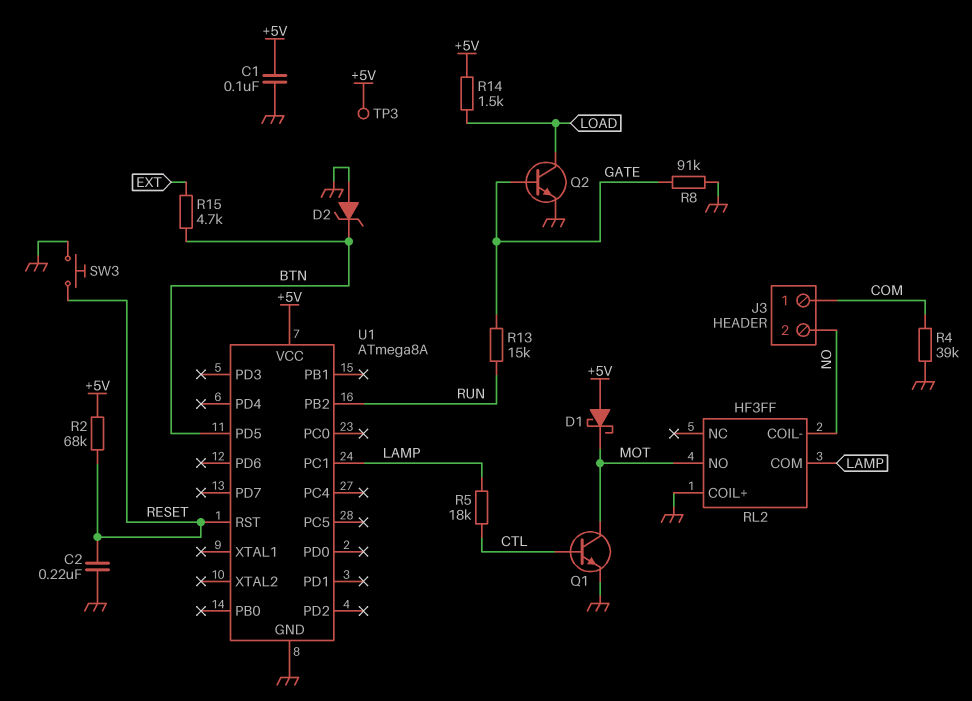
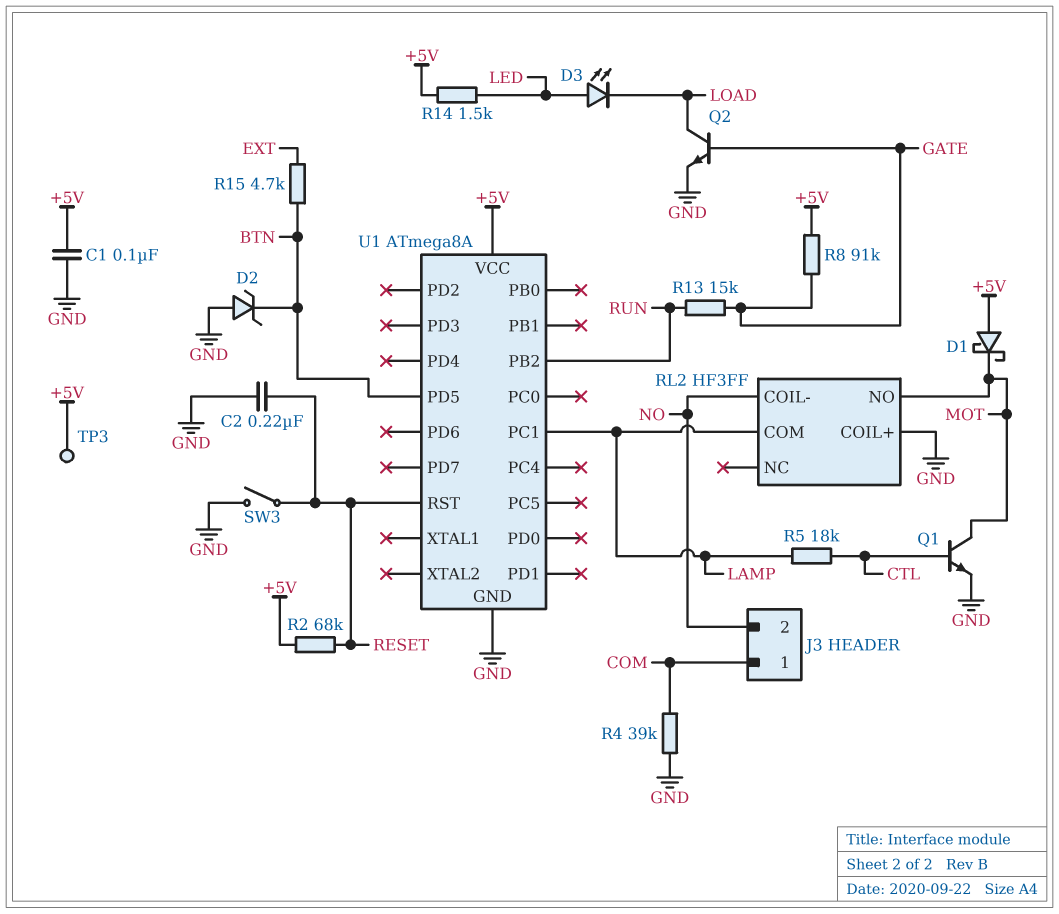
D3: none -> LED (A LED, K LOAD)
R8: 91k (GATE, GND) -> 91k (+5V, GATE)
R14: 1.5k (+5V, LOAD) -> 1.5k (+5V, LED)
SW3: button (GND, RESET) -> switch (GND, RESET)

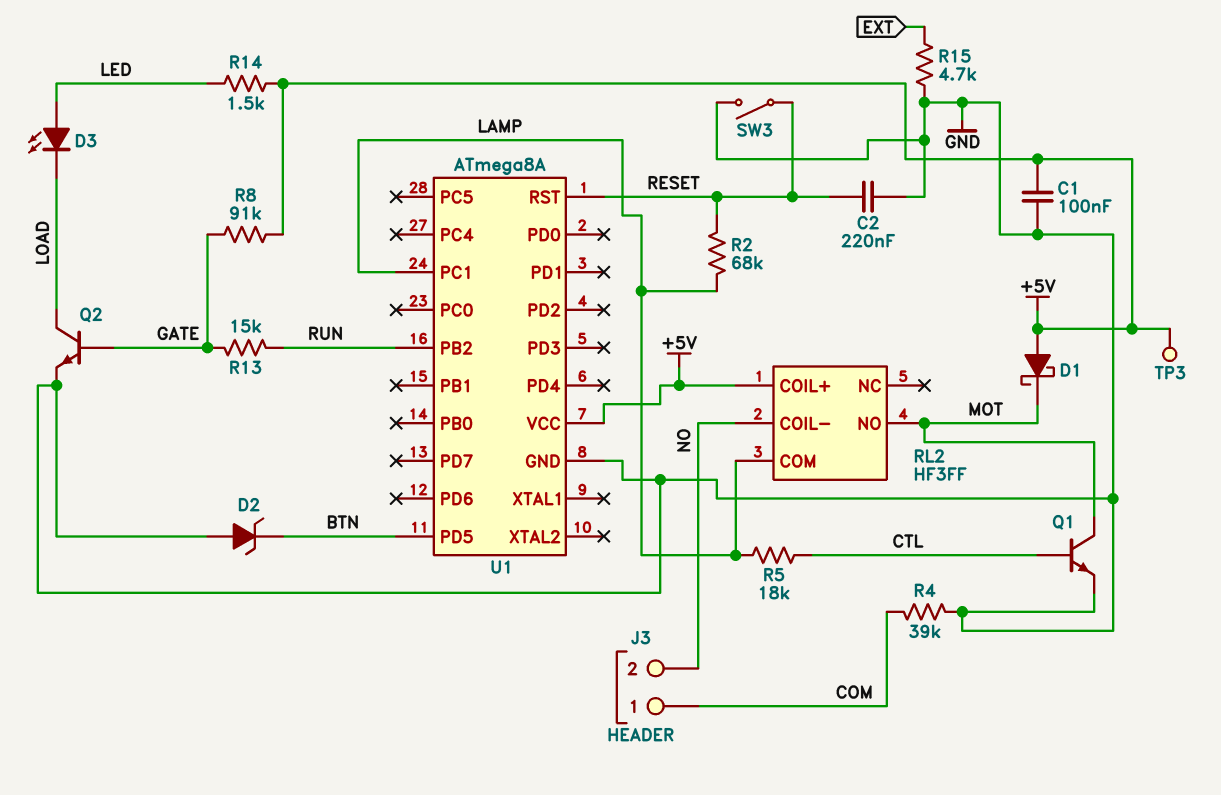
R2: 68k (+5V, RESET) -> 68k (LAMP, RESET)
R15: 4.7k (BTN, EXT) -> 4.7k (EXT, GND)
RL2 pin COIL+: GND -> +5V

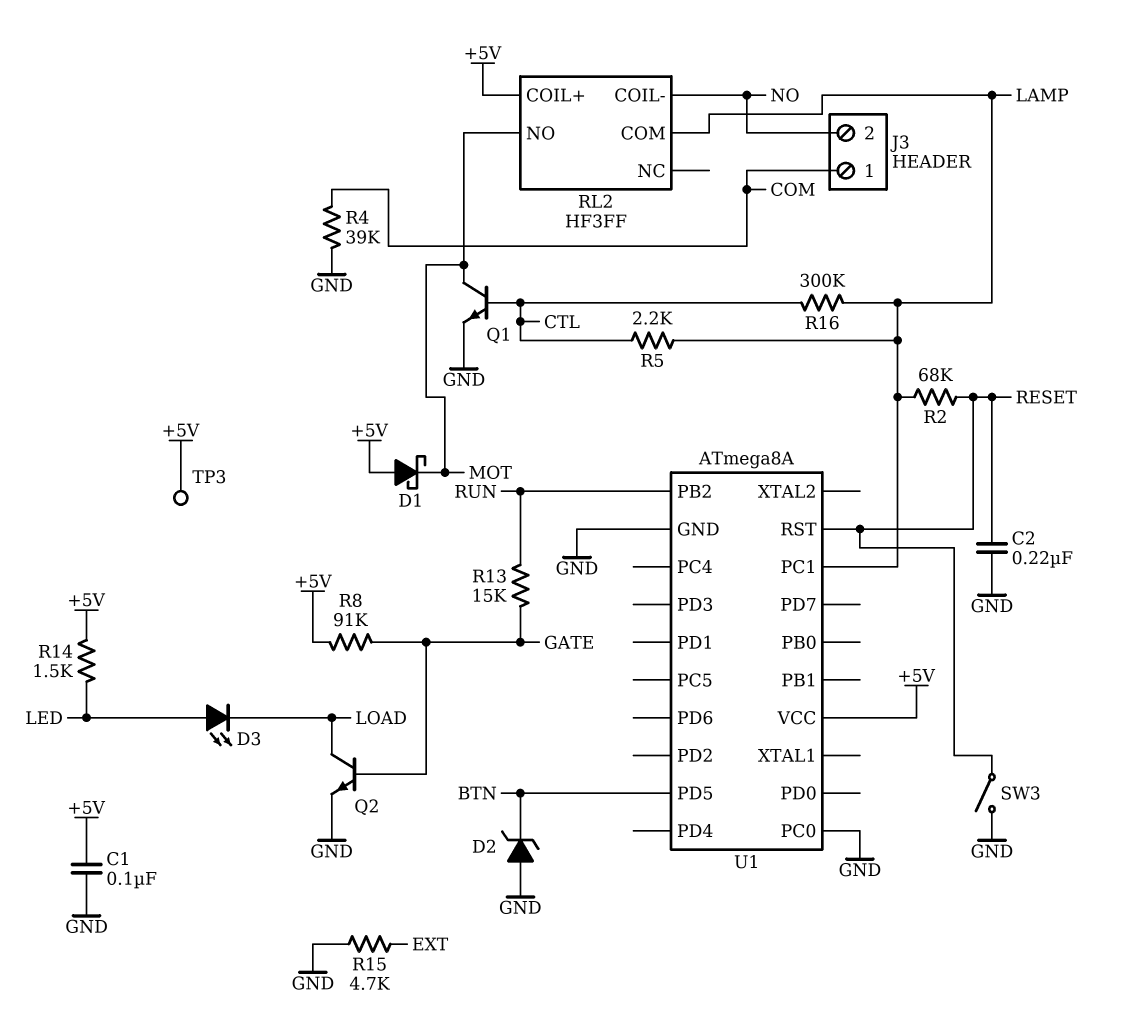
R5: 18k (CTL, LAMP) -> 2.2k (CTL, LAMP)
R16: none -> 300k (CTL, LAMP)
U1 pin PC0: none -> GND

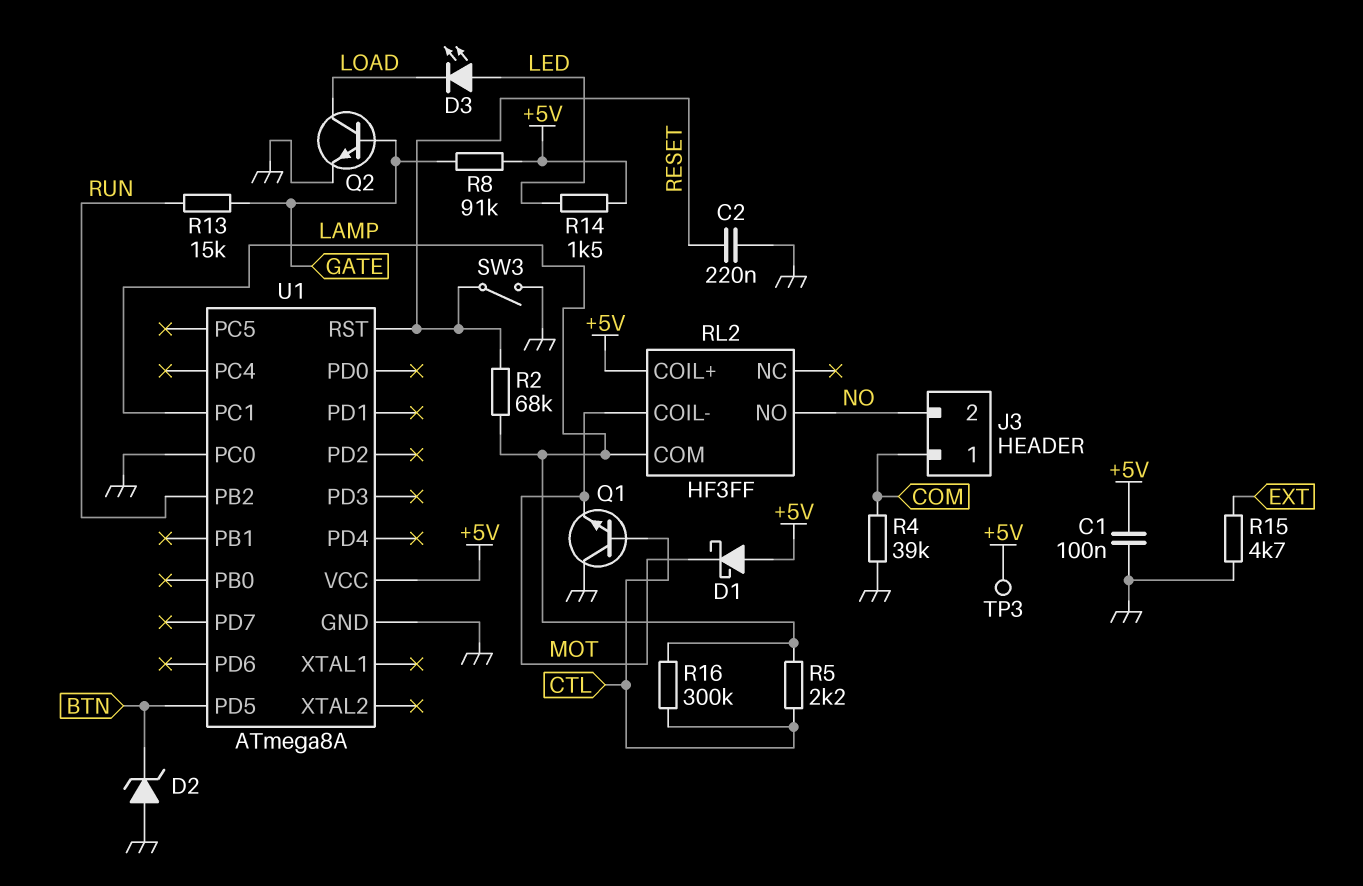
Q1: NPN (B CTL, C MOT, E GND) -> NPN (B CTL, C GND, E MOT)
RL2 pin COIL-: NO -> MOT
RL2 pin NO: MOT -> NO

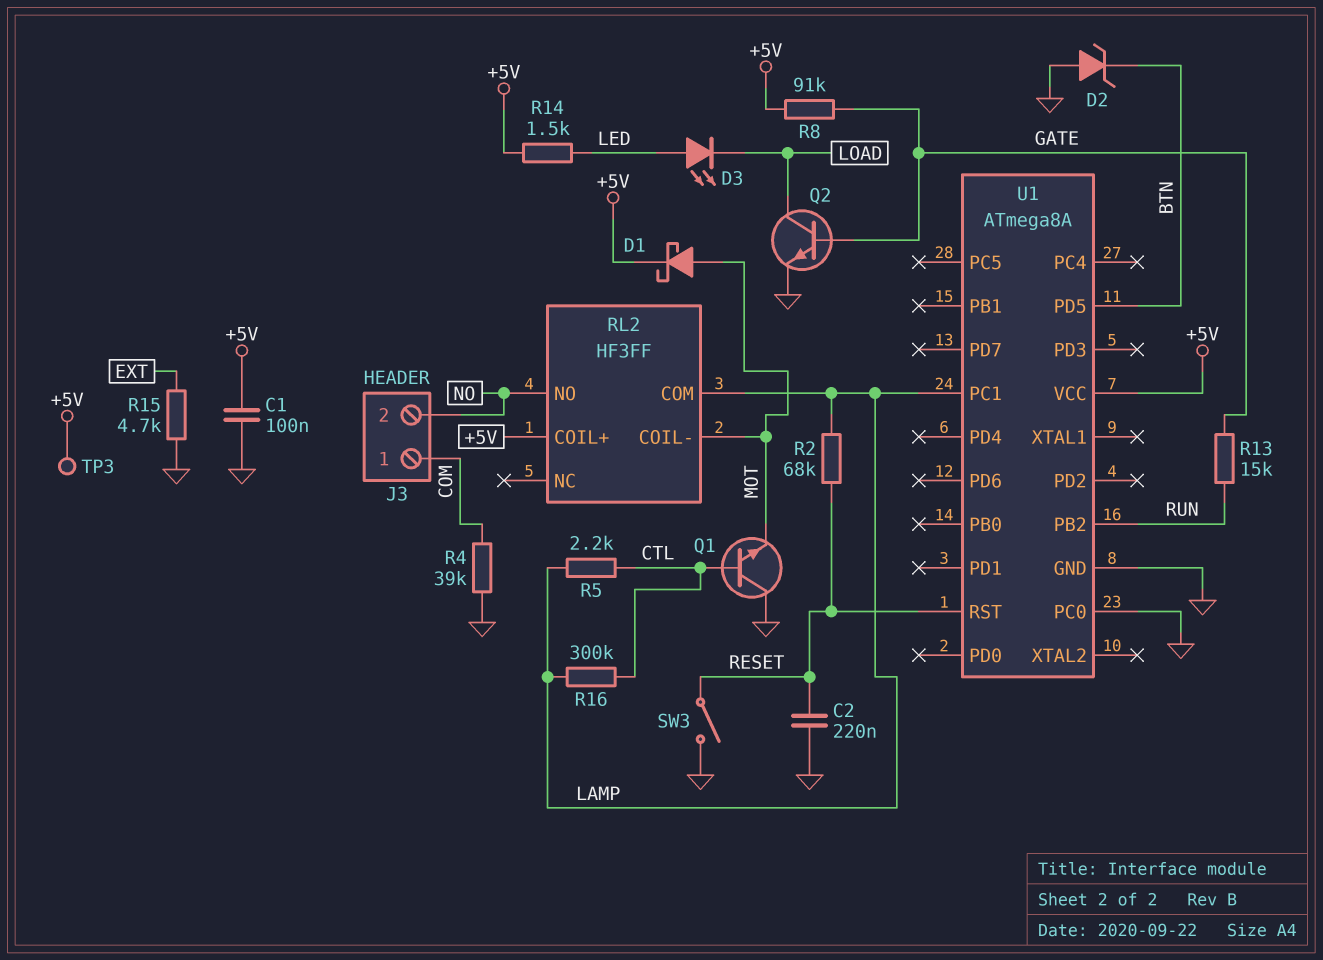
D1: schottky (A +5V, K MOT) -> schottky (A MOT, K +5V)

